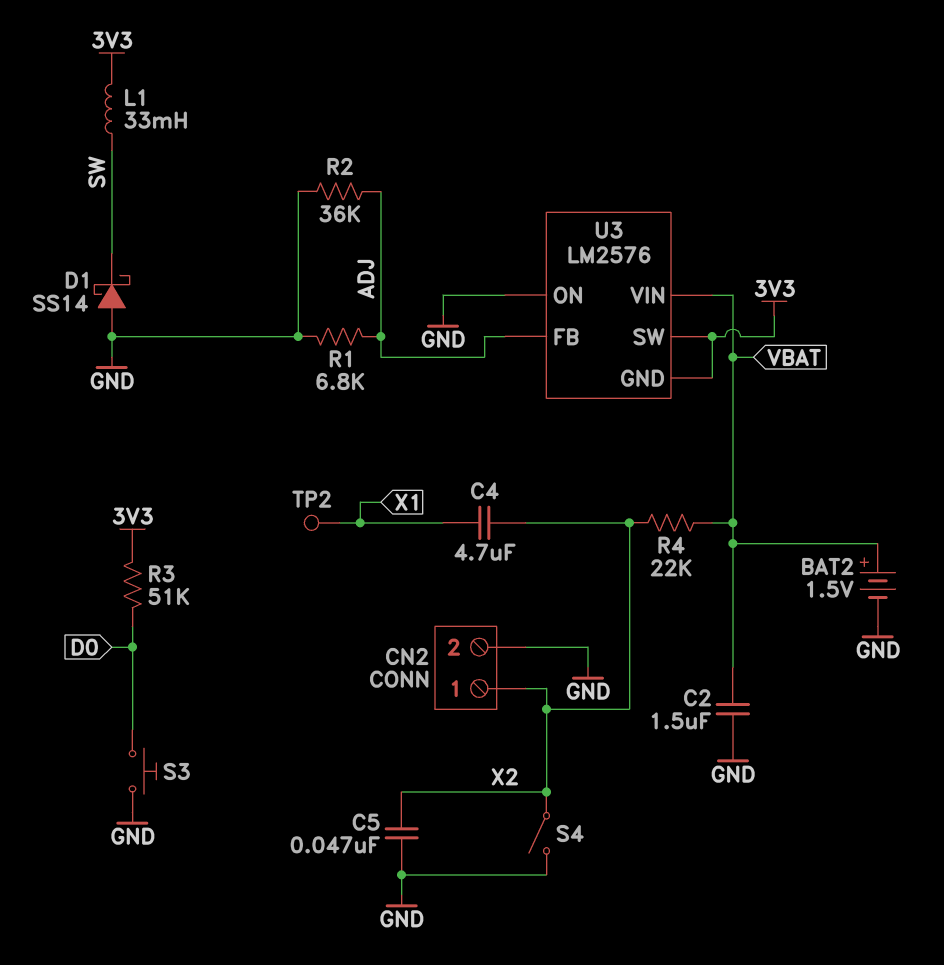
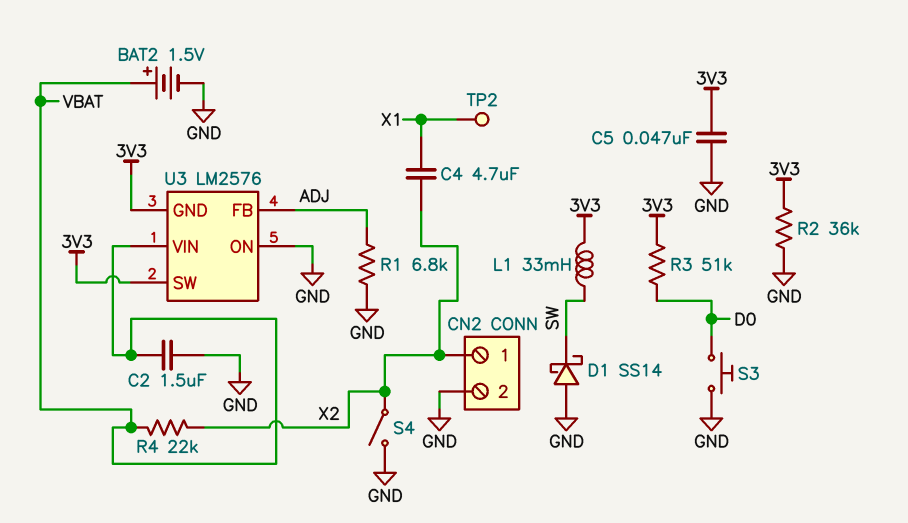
C5: 47nF (GND, X2) -> 47nF (3V3, GND)
R2: 36k (ADJ, GND) -> 36k (3V3, GND)

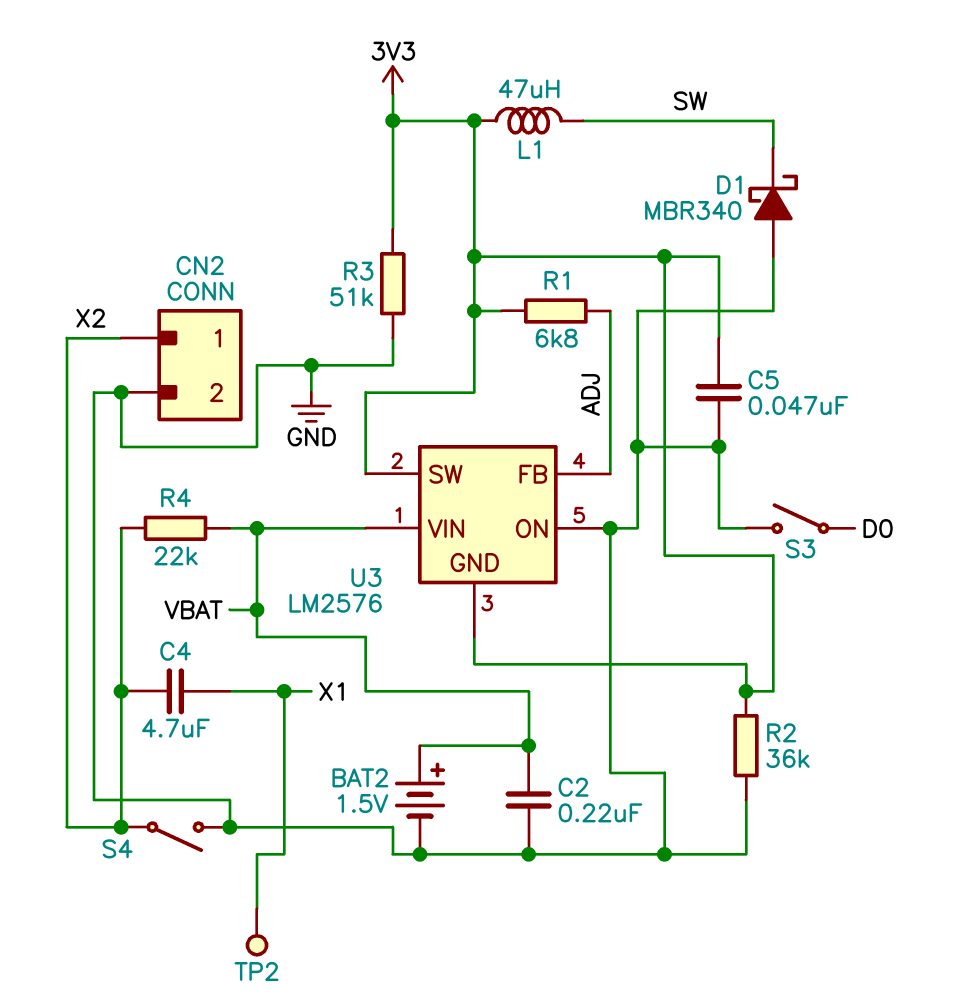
C2: 1.5uF (GND, VBAT) -> 220nF (GND, VBAT)
D1: schottky SS14 (A GND, K SW) -> schottky MBR340 (A GND, K SW)
L1: 33mH (3V3, SW) -> 47uH (3V3, SW)
R1: 6.8k (ADJ, GND) -> 6.8k (3V3, ADJ)
R3: 51k (3V3, D0) -> 51k (3V3, GND)
S3: button (D0, GND) -> switch (D0, GND)

